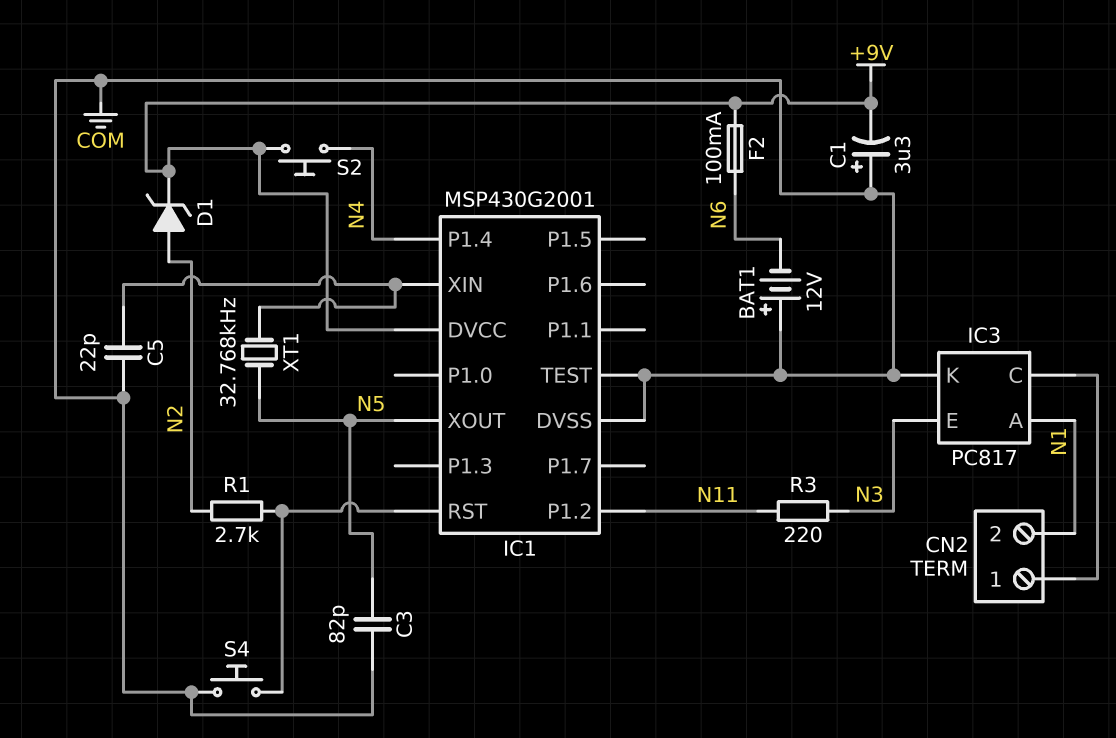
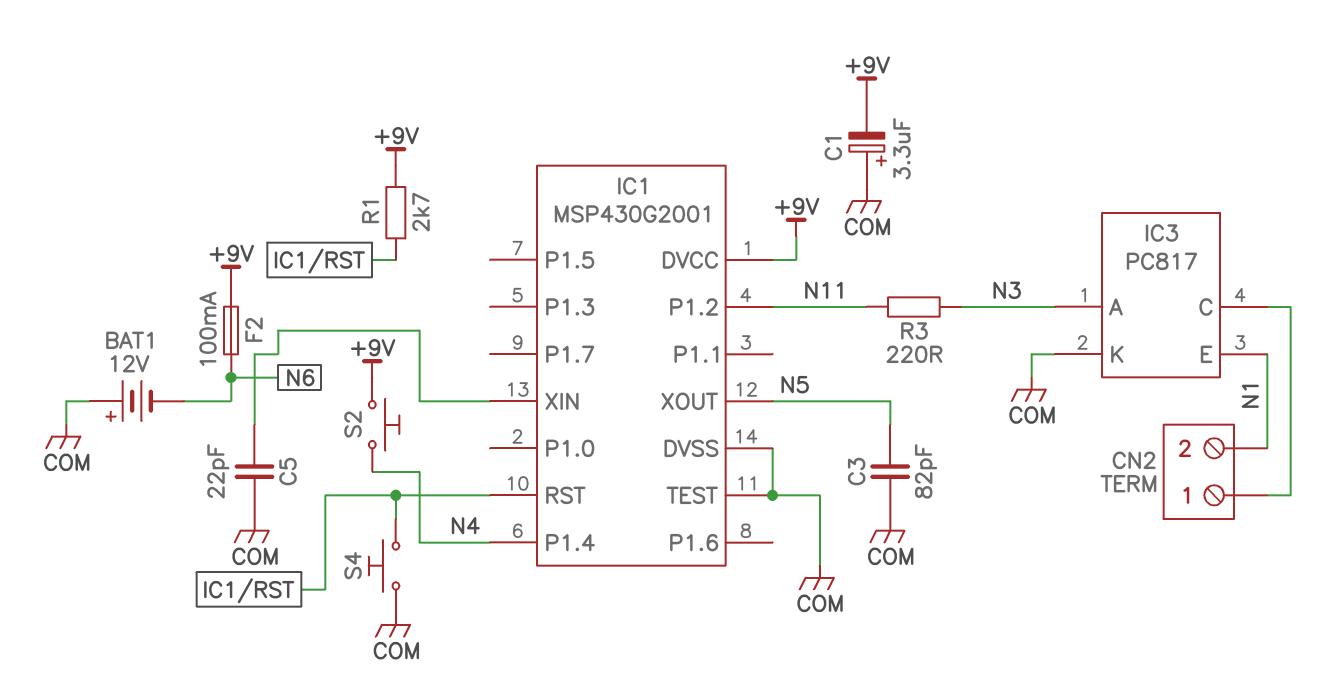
D1: zener (A N2, K +9V) -> none
IC3 pin A: N1 -> N3
IC3 pin E: N3 -> N1
R1: 2.7k (IC1/RST, N2) -> 2.7k (+9V, IC1/RST)
XT1: 32.768kHz (IC1/XIN, N5) -> none

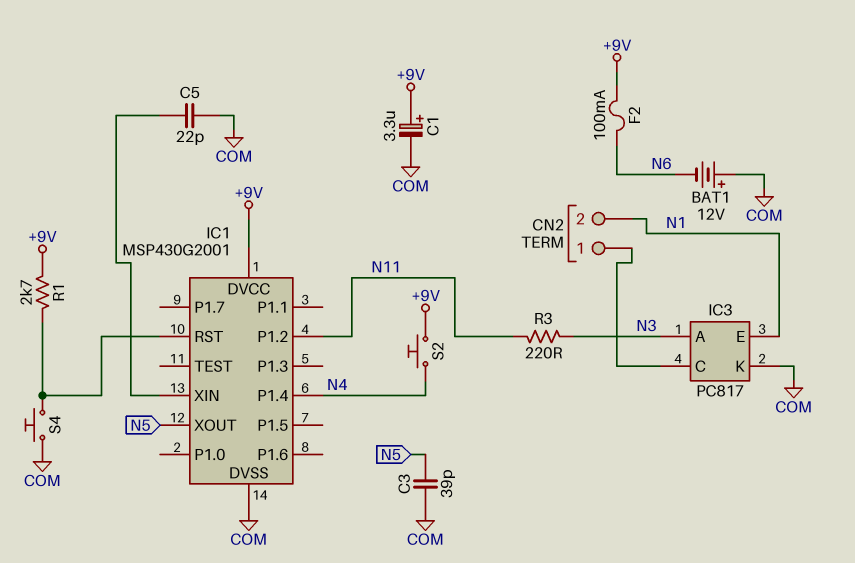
C1: 3.3uF (plus COM, minus +9V) -> 3.3uF (plus +9V, minus COM)
C3: 82pF (COM, N5) -> 39pF (COM, N5)
IC1 pin TEST: COM -> none

